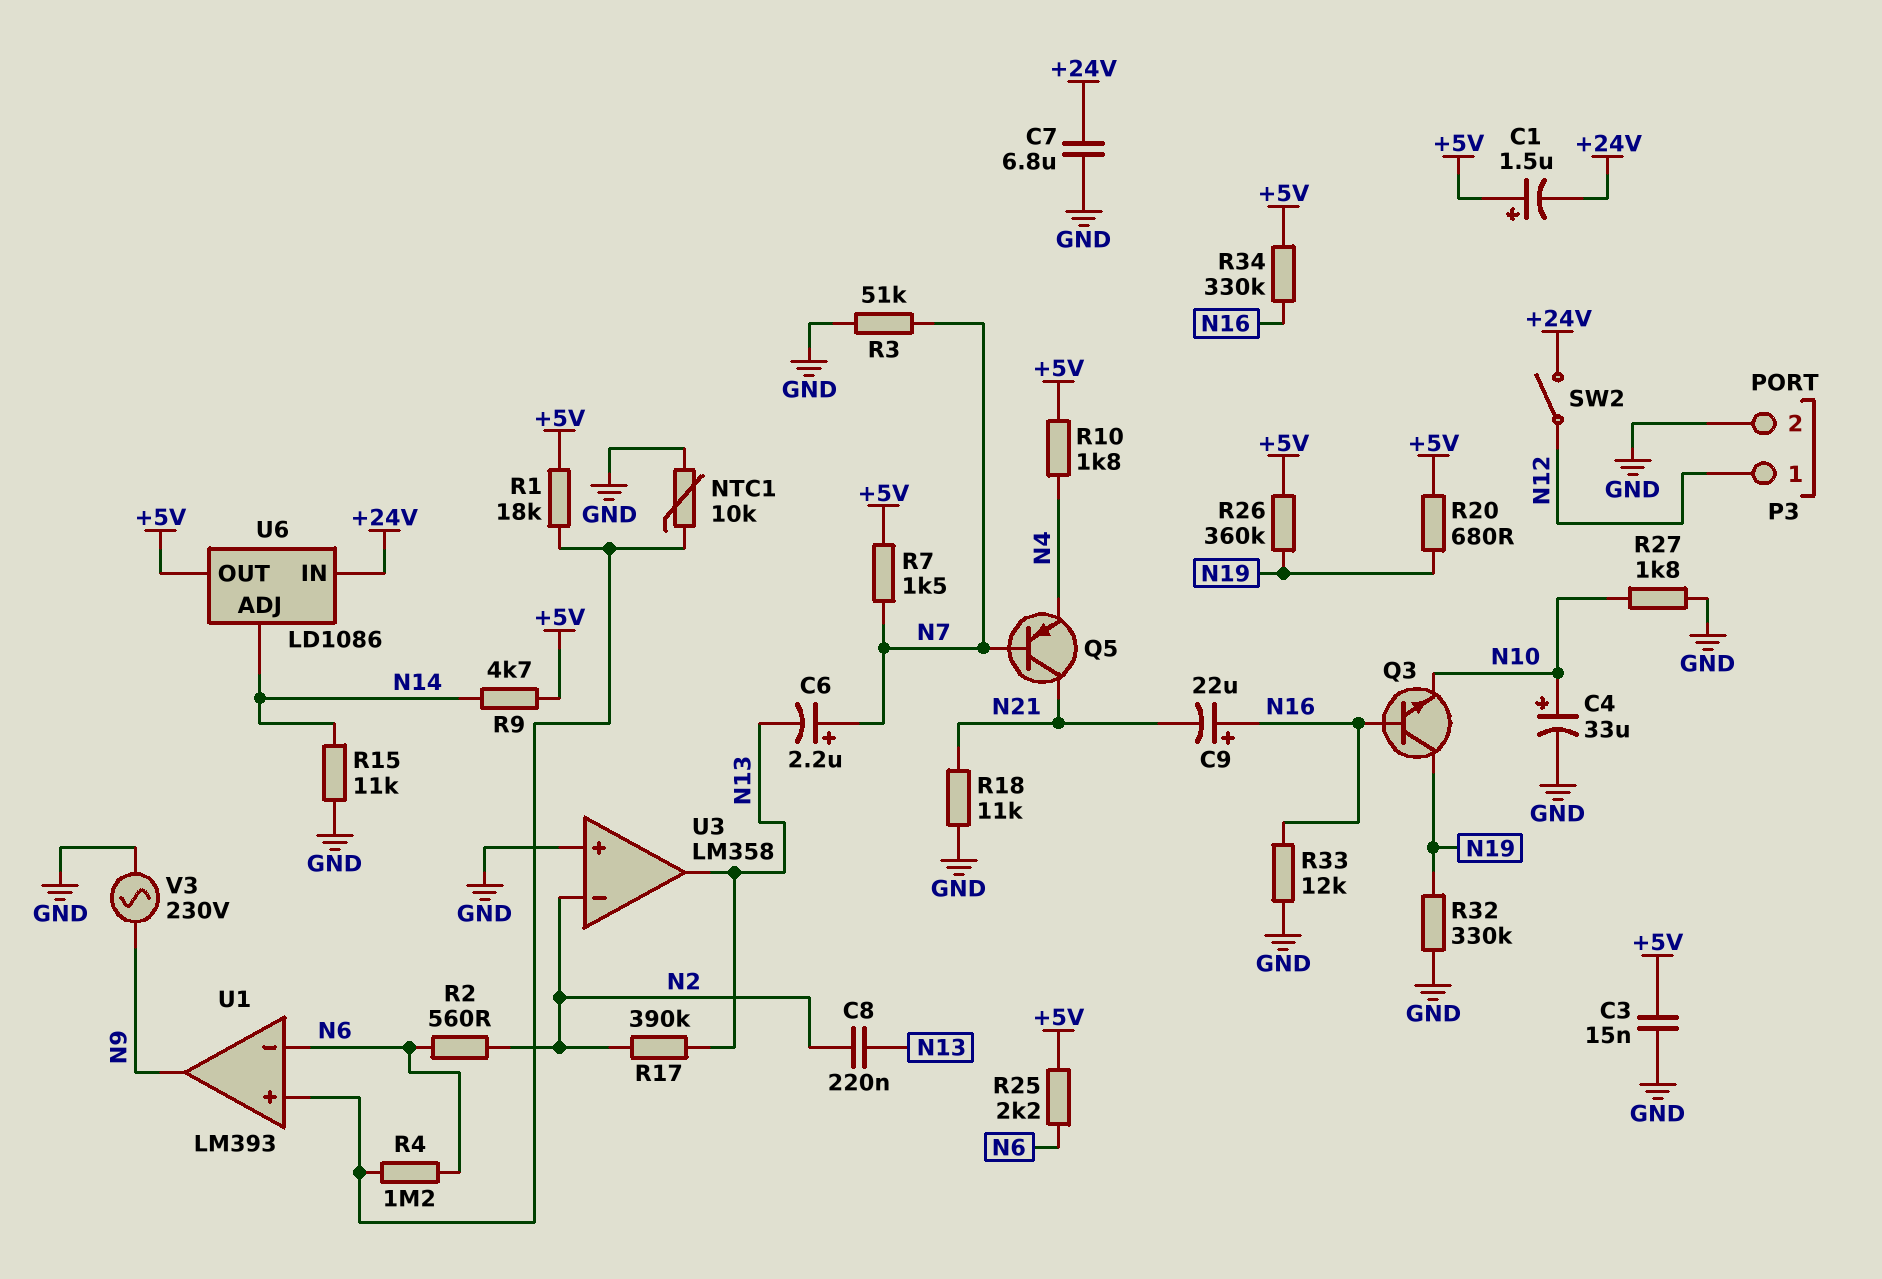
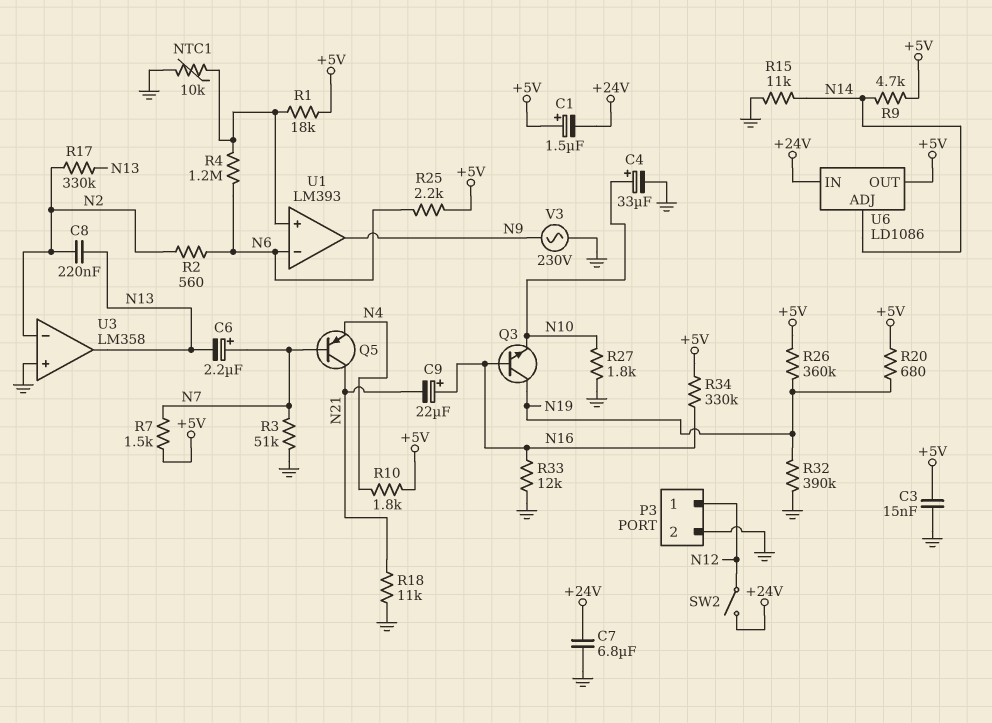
R17: 390k (N2, N13) -> 330k (N2, N13)
R32: 330k (GND, N19) -> 390k (GND, N19)

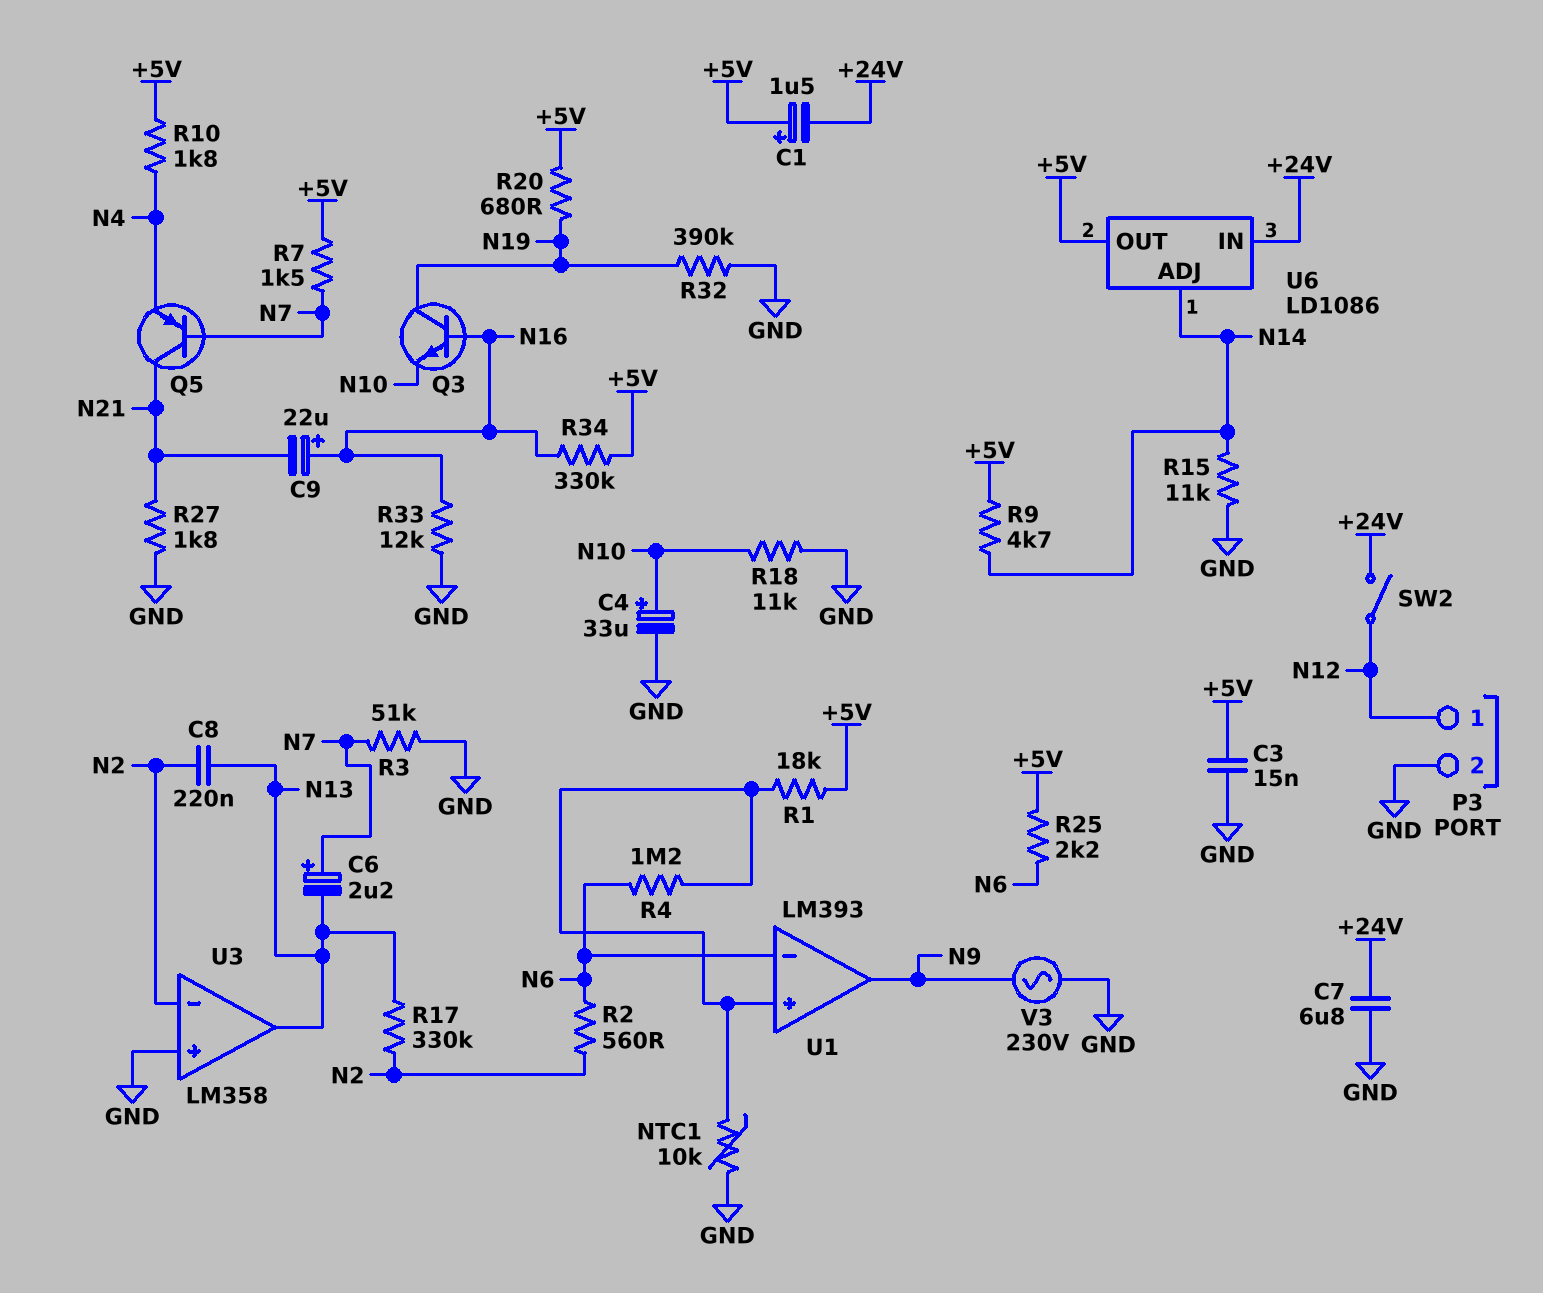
R18: 11k (GND, N21) -> 11k (GND, N10)
R26: 360k (+5V, N19) -> none
R27: 1.8k (GND, N10) -> 1.8k (GND, N21)

